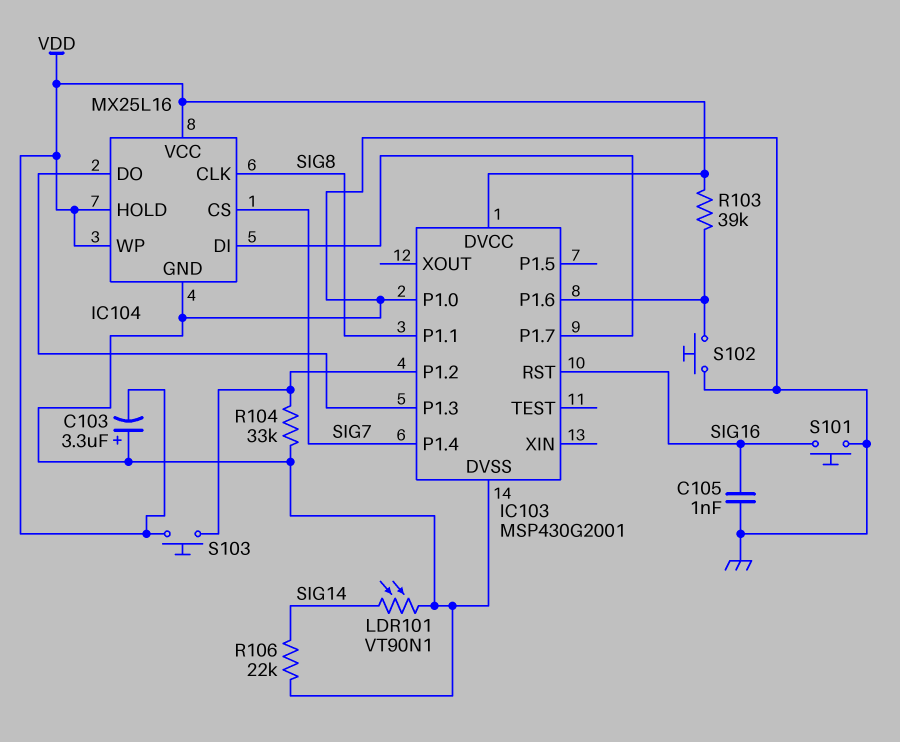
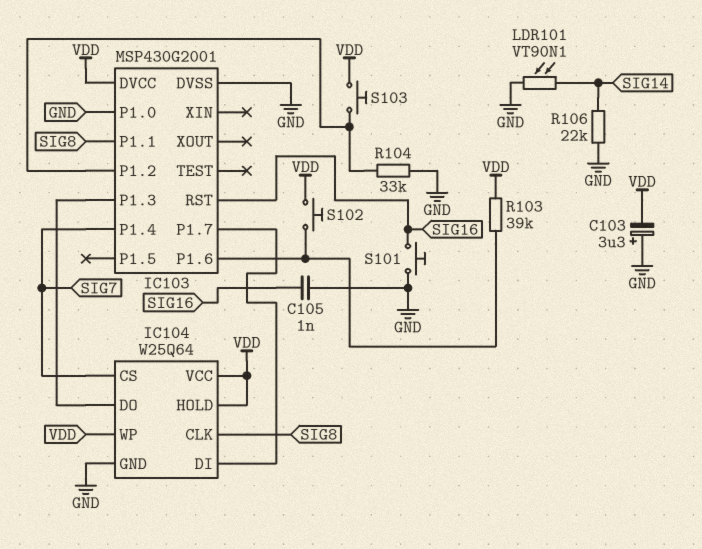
IC104: MX25L16 -> W25Q64
S102: button (GND, IC103/P1.6) -> button (IC103/P1.6, VDD)

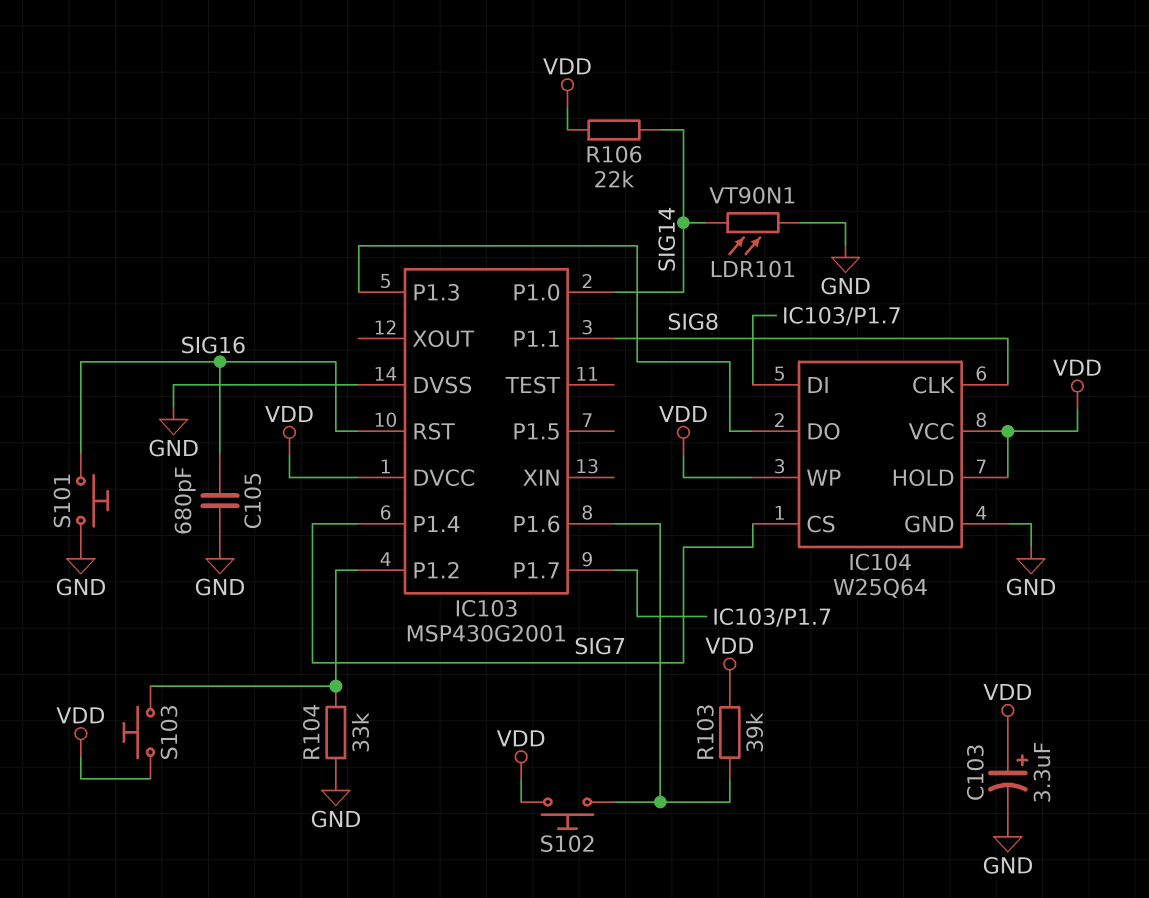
C103: 3.3uF (plus GND, minus VDD) -> 3.3uF (plus VDD, minus GND)
C105: 1nF (GND, SIG16) -> 680pF (GND, SIG16)
IC103 pin P1.0: GND -> SIG14
R106: 22k (GND, SIG14) -> 22k (SIG14, VDD)

